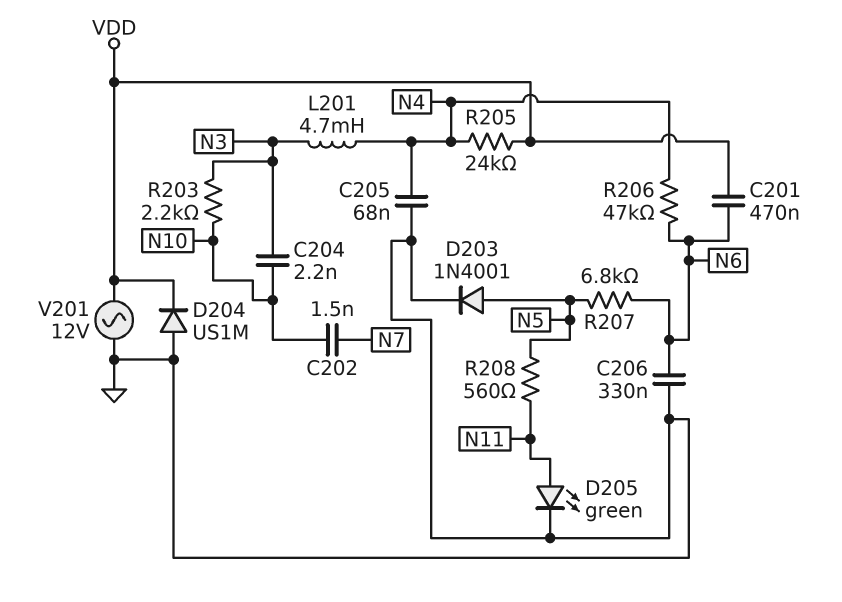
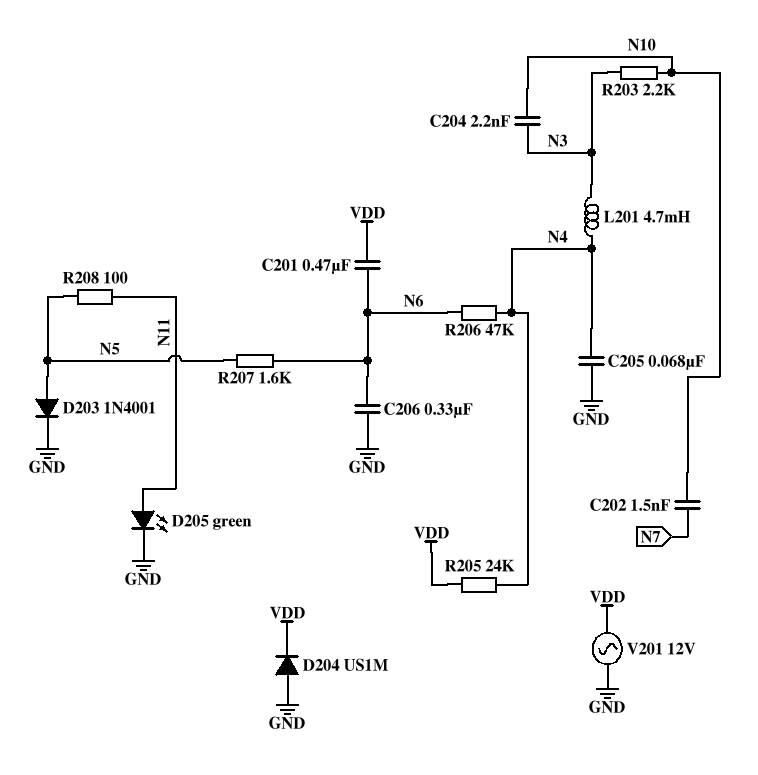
R207: 6.8k (N5, N6) -> 1.6k (N5, N6)
R208: 560 (N5, N11) -> 100 (N5, N11)

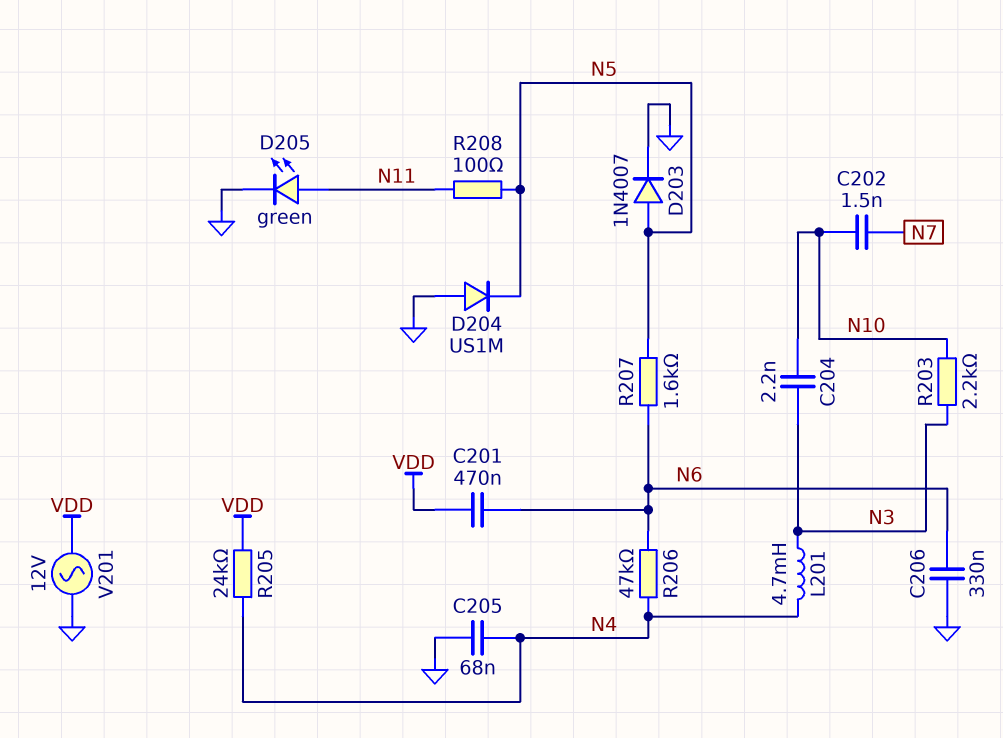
D203: diode 1N4001 (A N5, K GND) -> diode 1N4007 (A N5, K GND)
D204: diode US1M (A GND, K VDD) -> diode US1M (A GND, K N5)

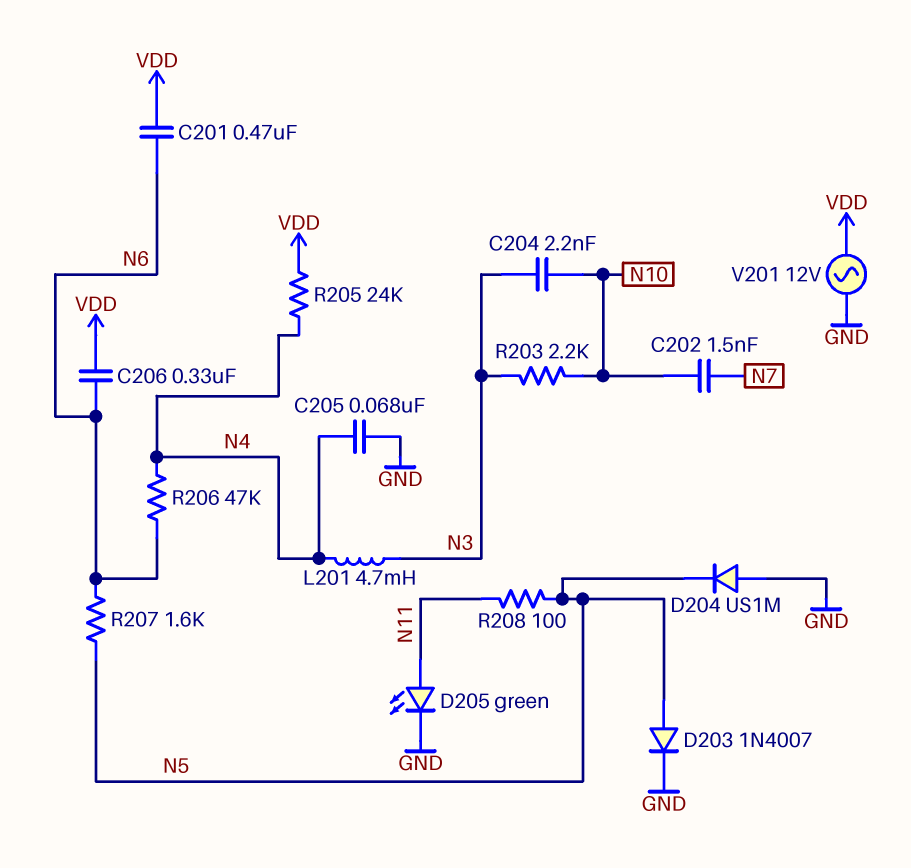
C206: 330nF (GND, N6) -> 330nF (N6, VDD)

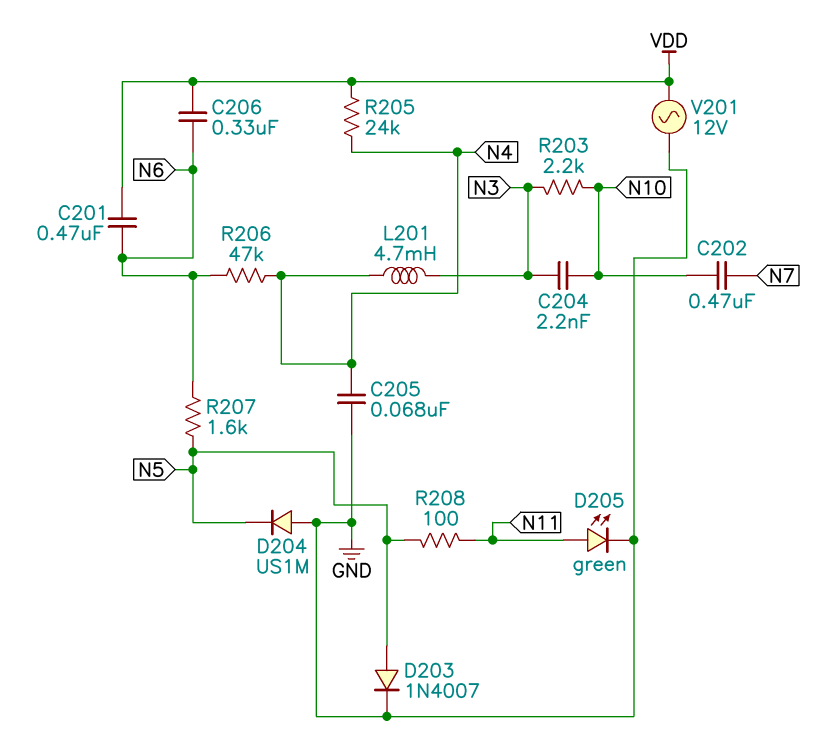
C202: 1.5nF (N7, N10) -> 470nF (N7, N10)

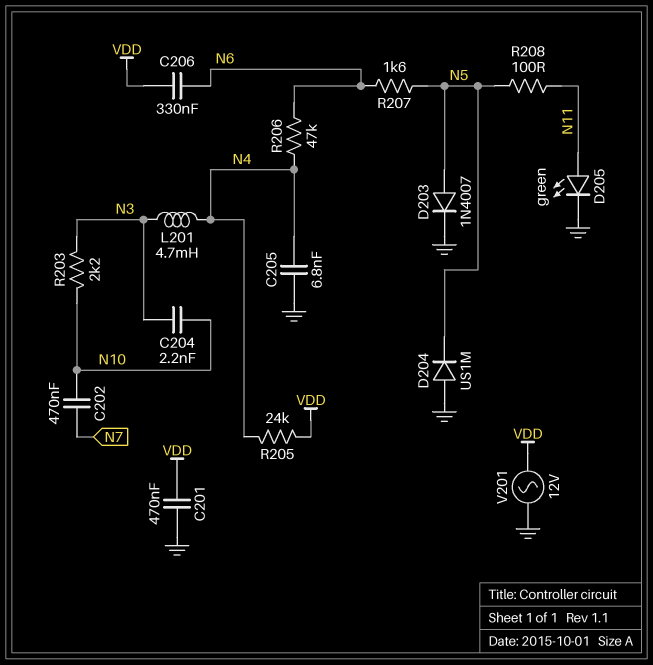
C201: 470nF (N6, VDD) -> 470nF (GND, VDD)
C205: 68nF (GND, N4) -> 6.8nF (GND, N4)

